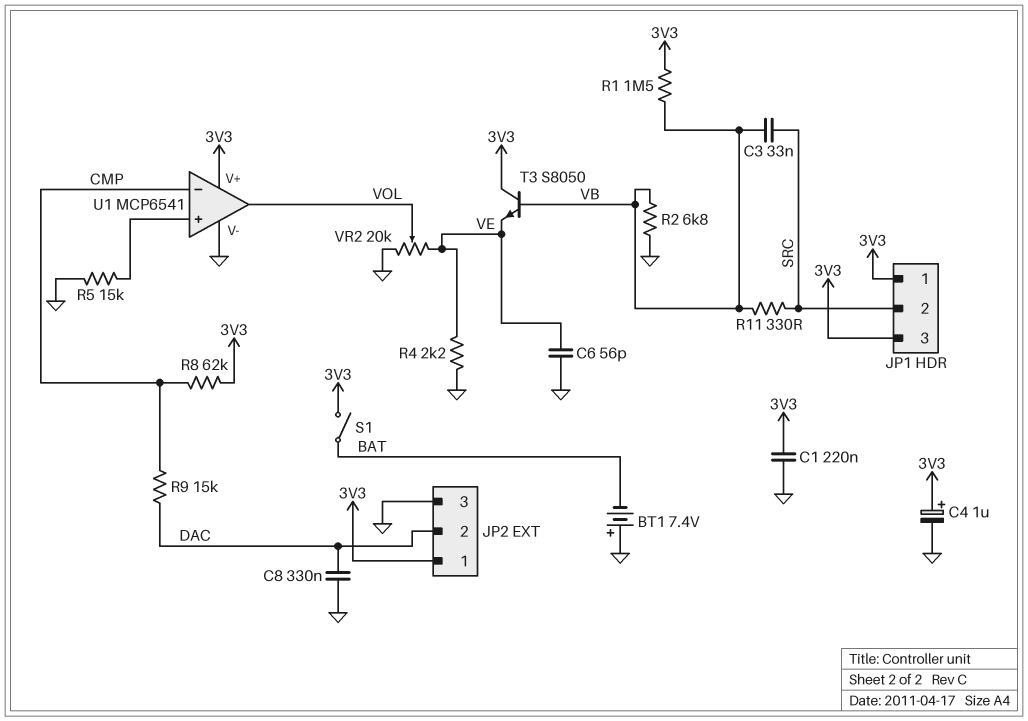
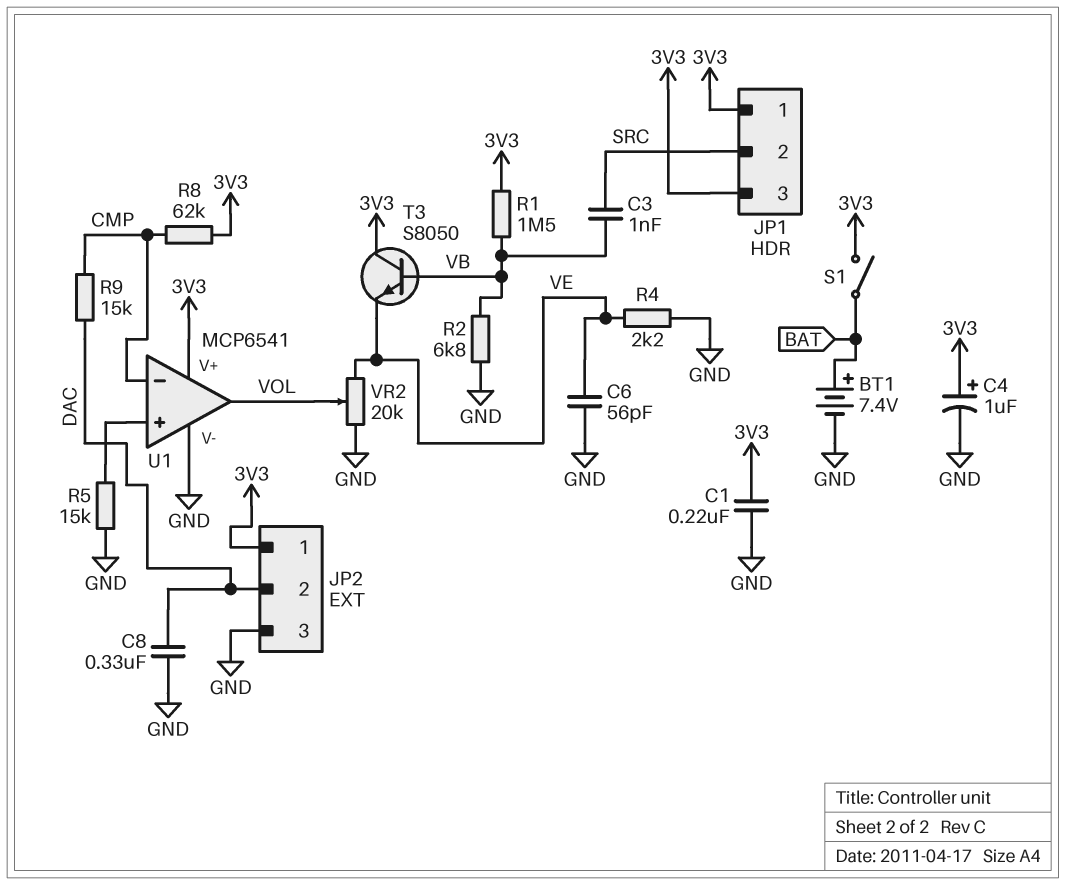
BT1: 7.4V (plus GND, minus BAT) -> 7.4V (plus BAT, minus GND)
C3: 33nF (SRC, VB) -> 1nF (SRC, VB)
R11: 330 (SRC, VB) -> none

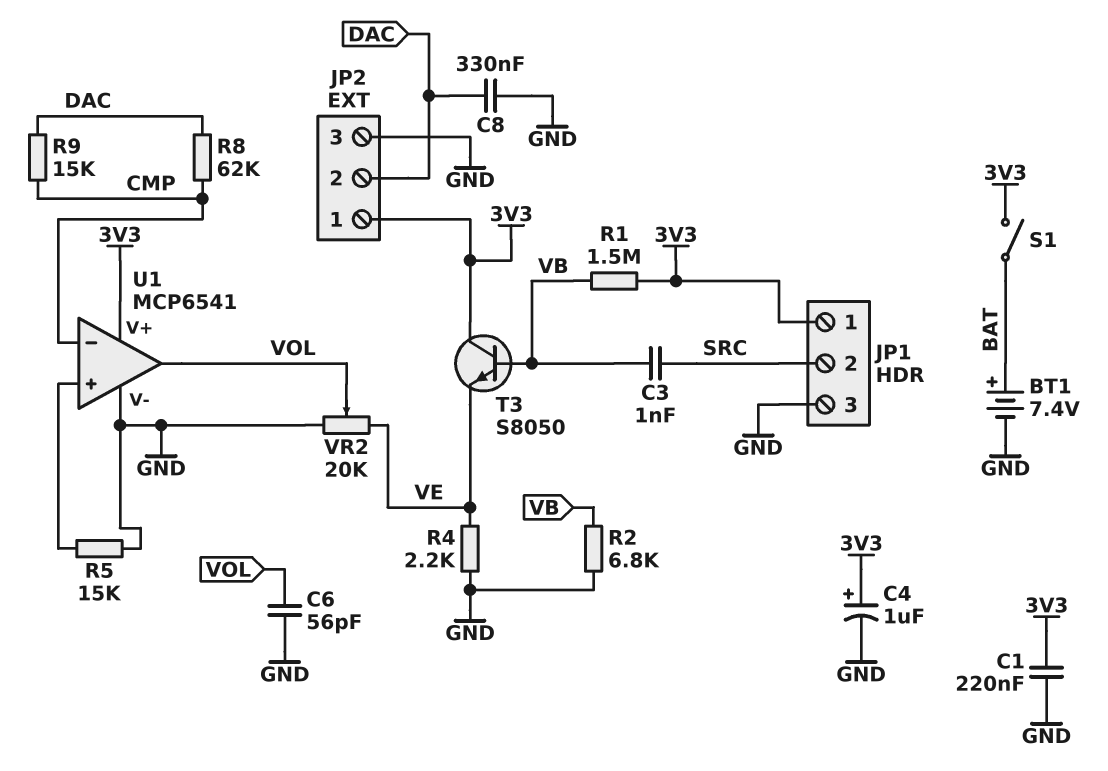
C6: 56pF (GND, VE) -> 56pF (GND, VOL)
JP1 pin 3: 3V3 -> GND
R8: 62k (3V3, CMP) -> 62k (CMP, DAC)

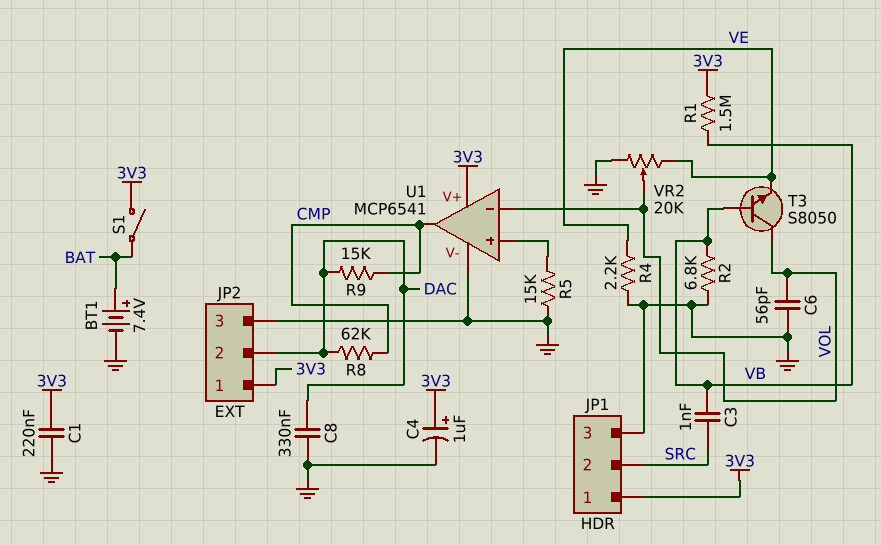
T3: NPN S8050 (B VB, C 3V3, E VE) -> NPN S8050 (B VB, C VOL, E VE)
U1 pin in-: CMP -> VOL
U1 pin out: VOL -> CMP

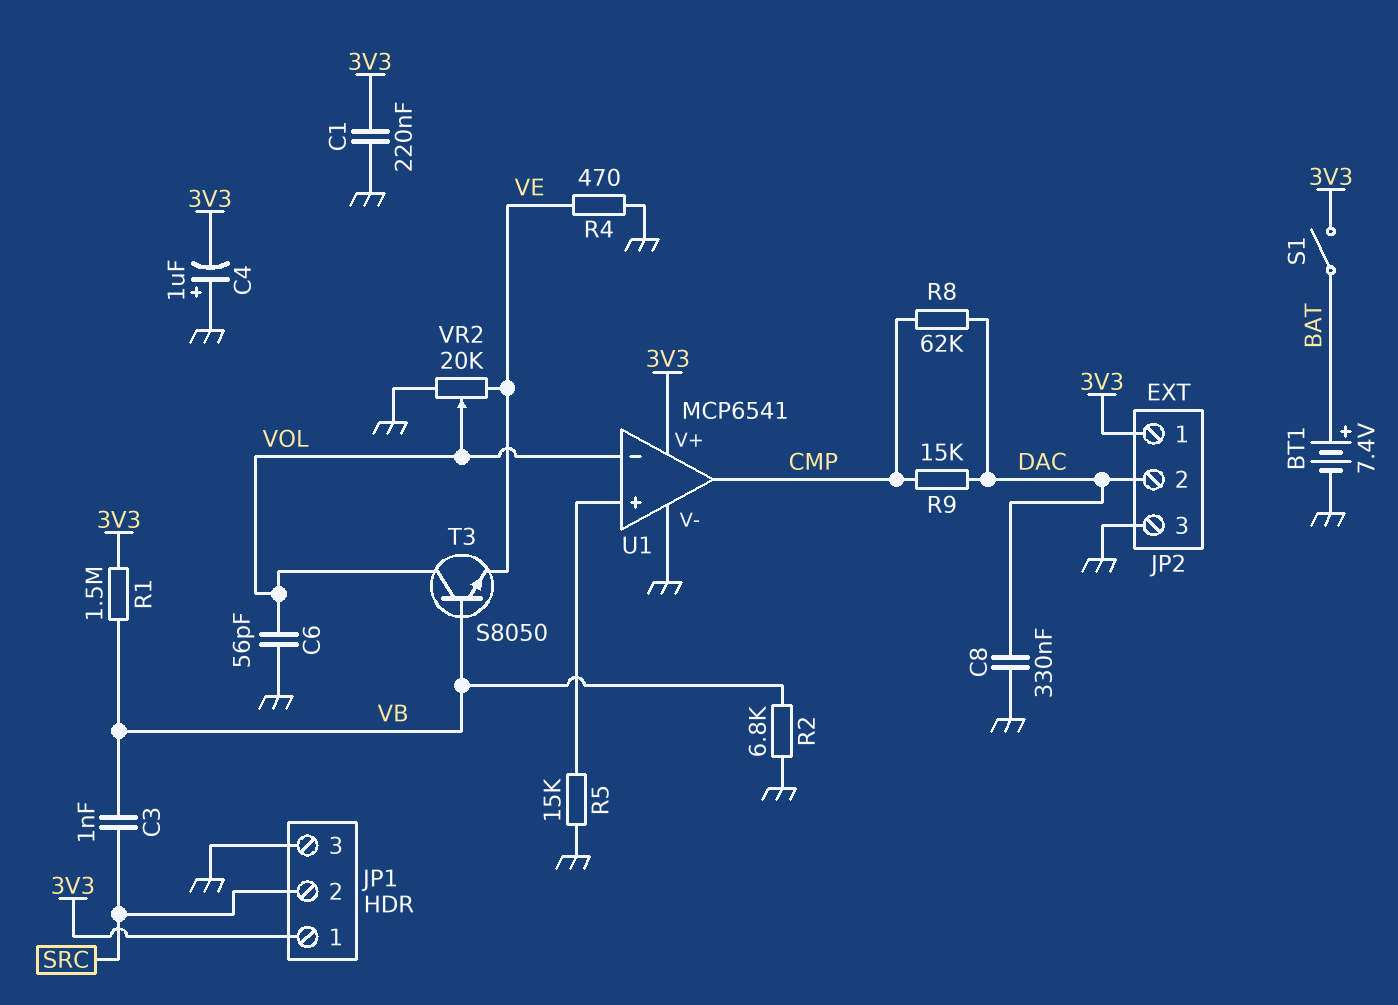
C4: 1uF (plus 3V3, minus GND) -> 1uF (plus GND, minus 3V3)
R4: 2.2k (GND, VE) -> 470 (GND, VE)

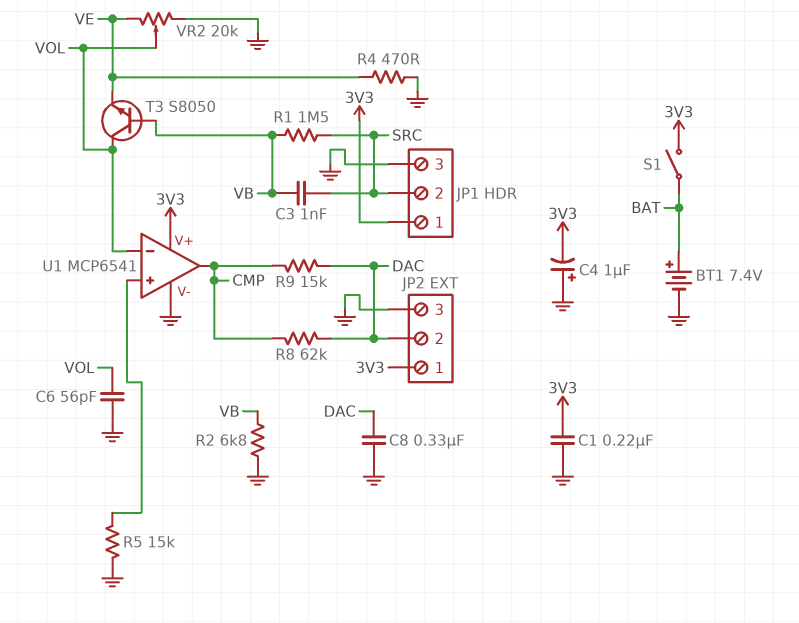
R1: 1.5M (3V3, VB) -> 1.5M (SRC, VB)

